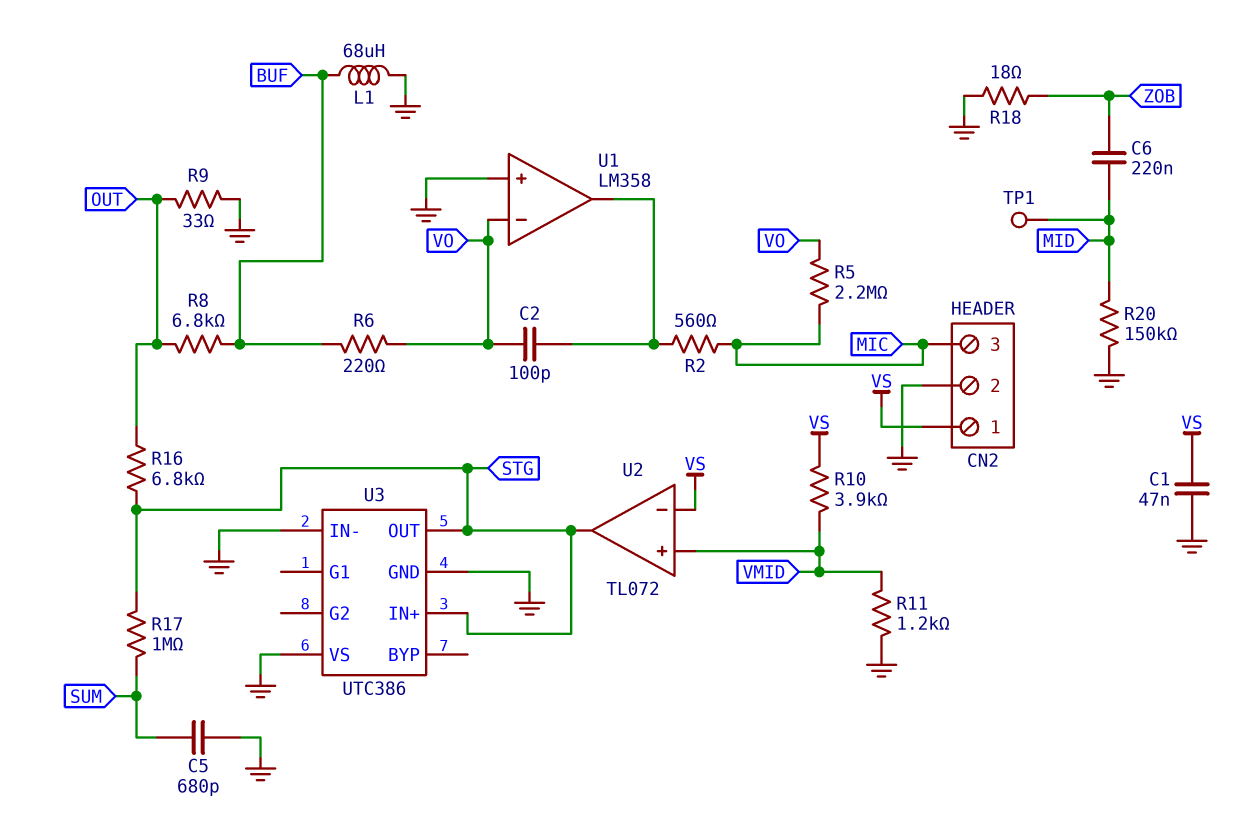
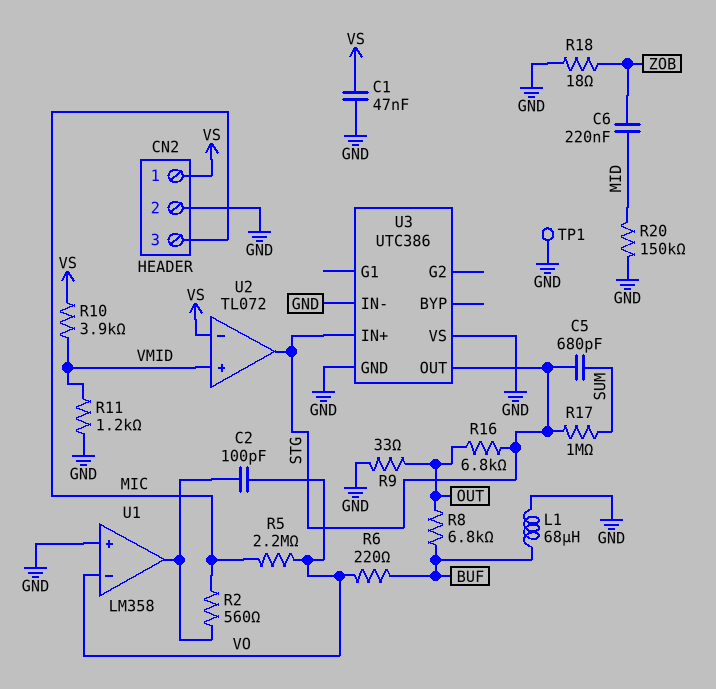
C5: 680pF (GND, SUM) -> 680pF (STG, SUM)
TP1: test point (MID) -> test point (GND)

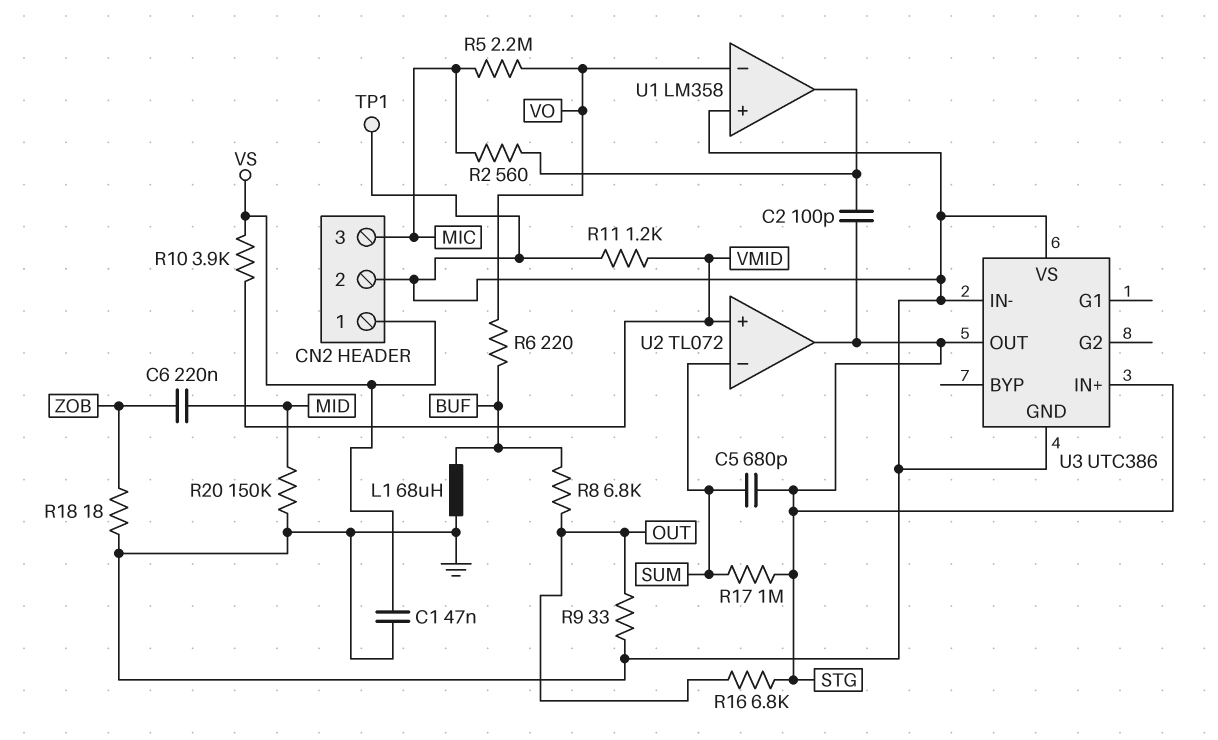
C2: 100pF (U1/out, VO) -> 100pF (STG, U1/out)
U2 pin in-: VS -> SUM

